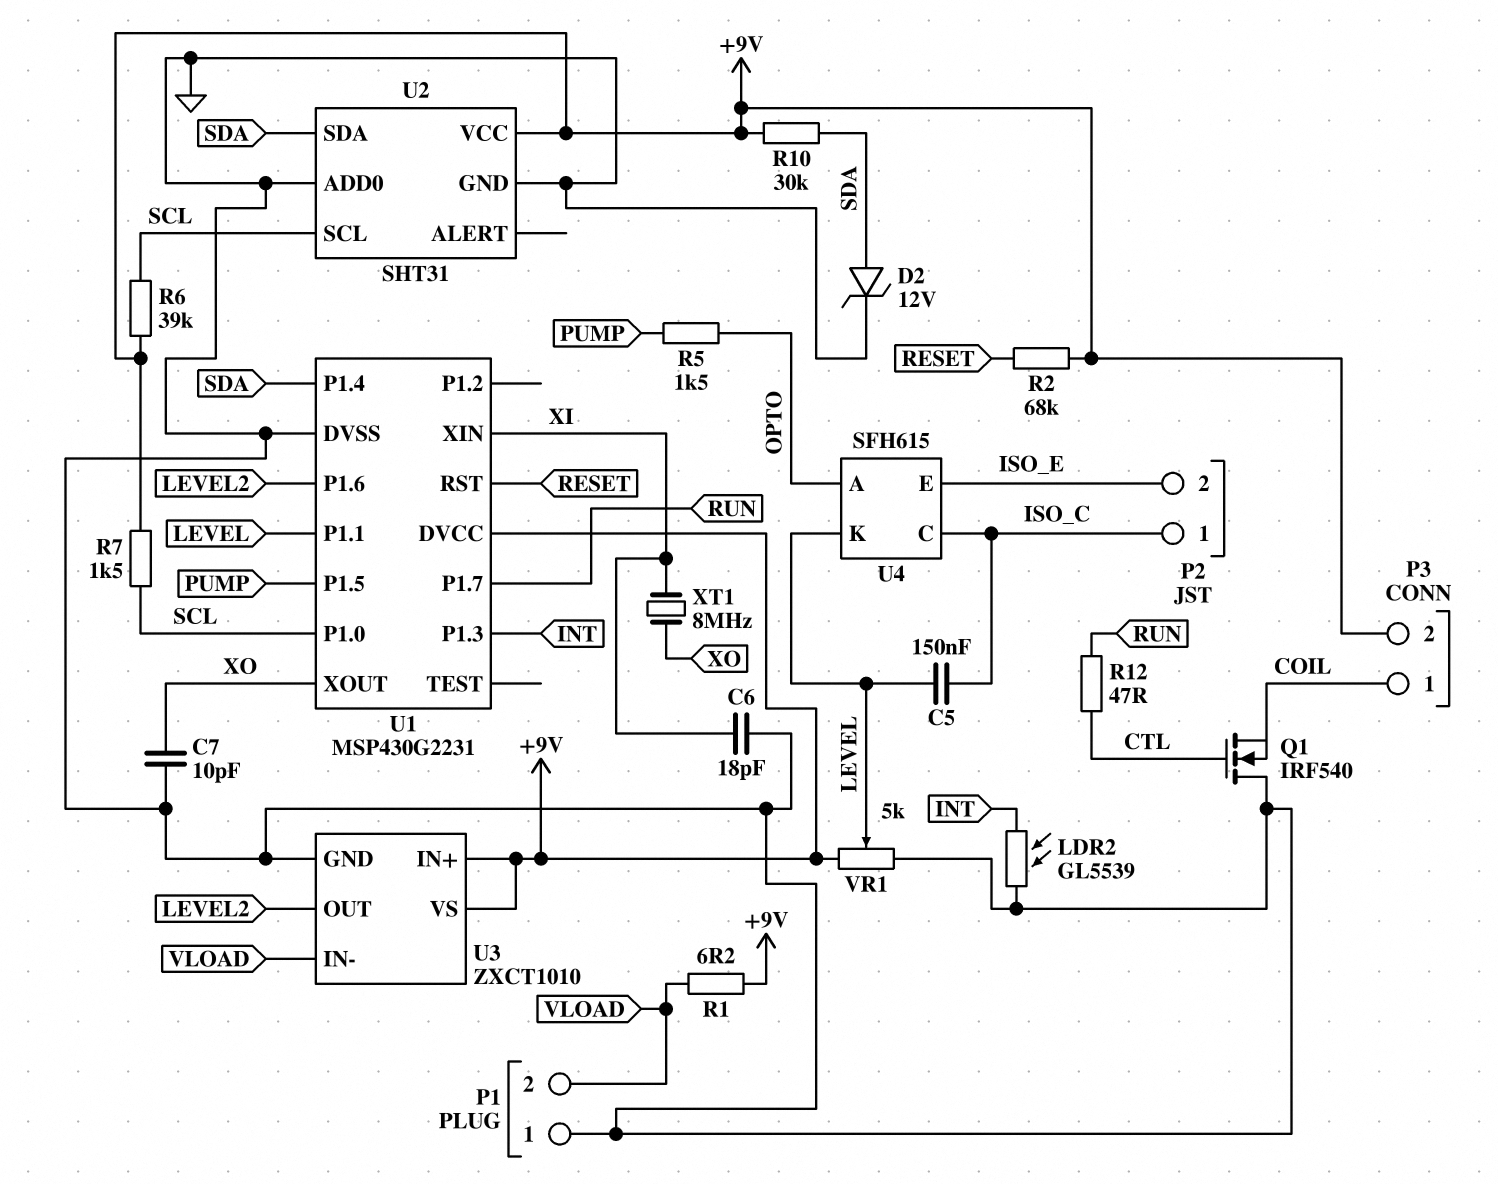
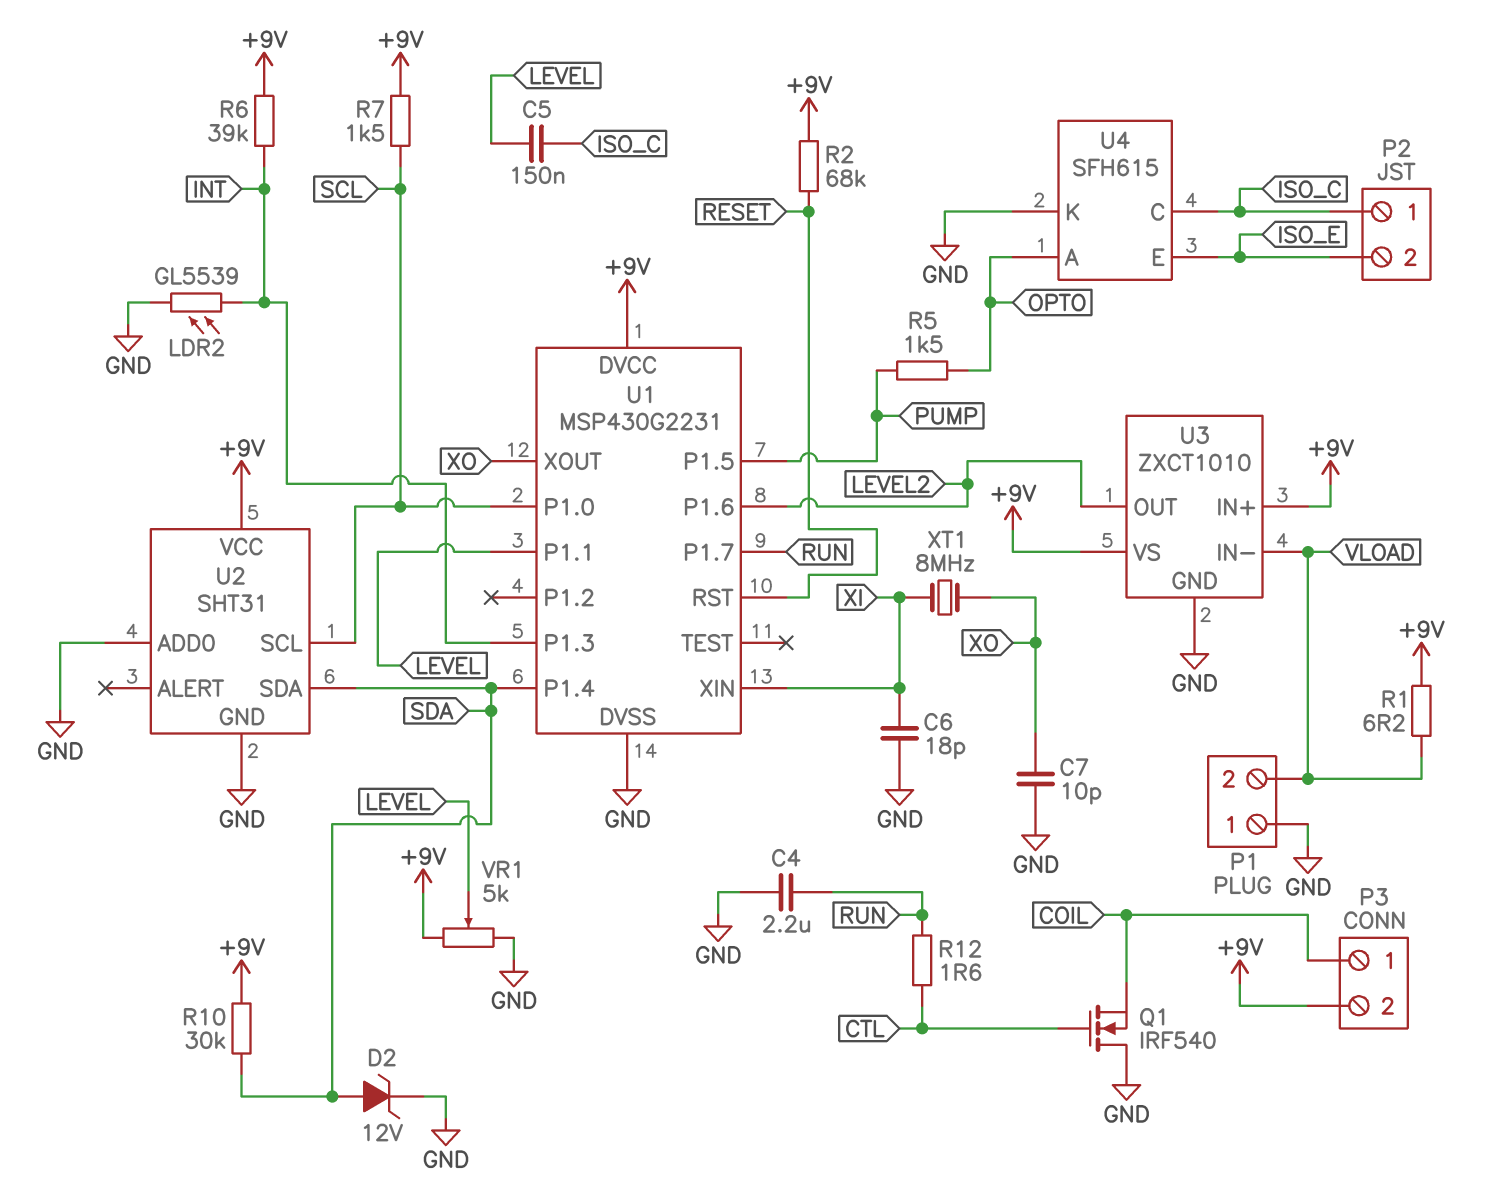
C4: none -> 2.2uF (GND, RUN)
R6: 39k (+9V, SCL) -> 39k (+9V, INT)
R12: 47 (CTL, RUN) -> 1.6 (CTL, RUN)
U4 pin K: LEVEL -> GND

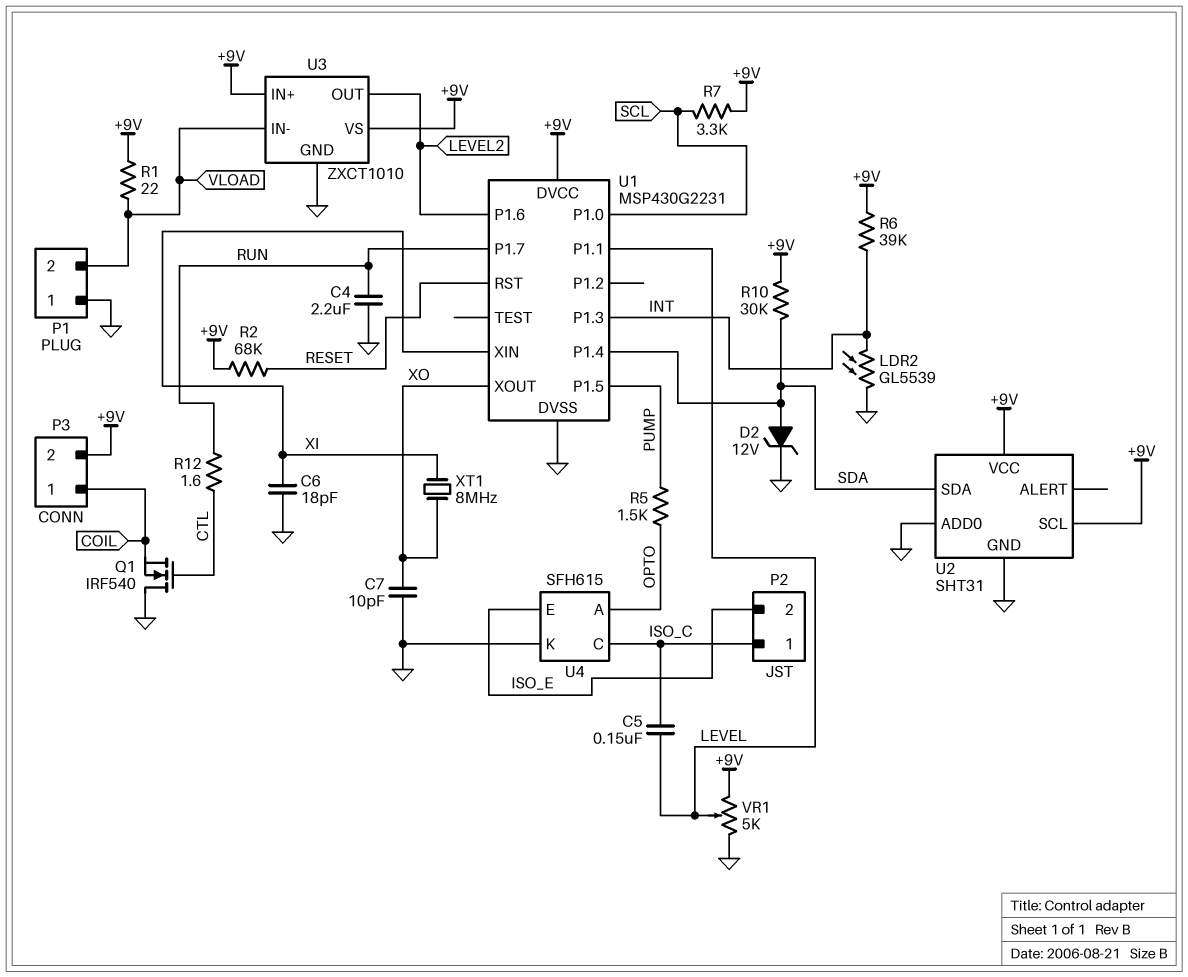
R1: 6.2 (+9V, VLOAD) -> 22 (+9V, VLOAD)
R7: 1.5k (+9V, SCL) -> 3.3k (+9V, SCL)
U2 pin SCL: SCL -> +9V

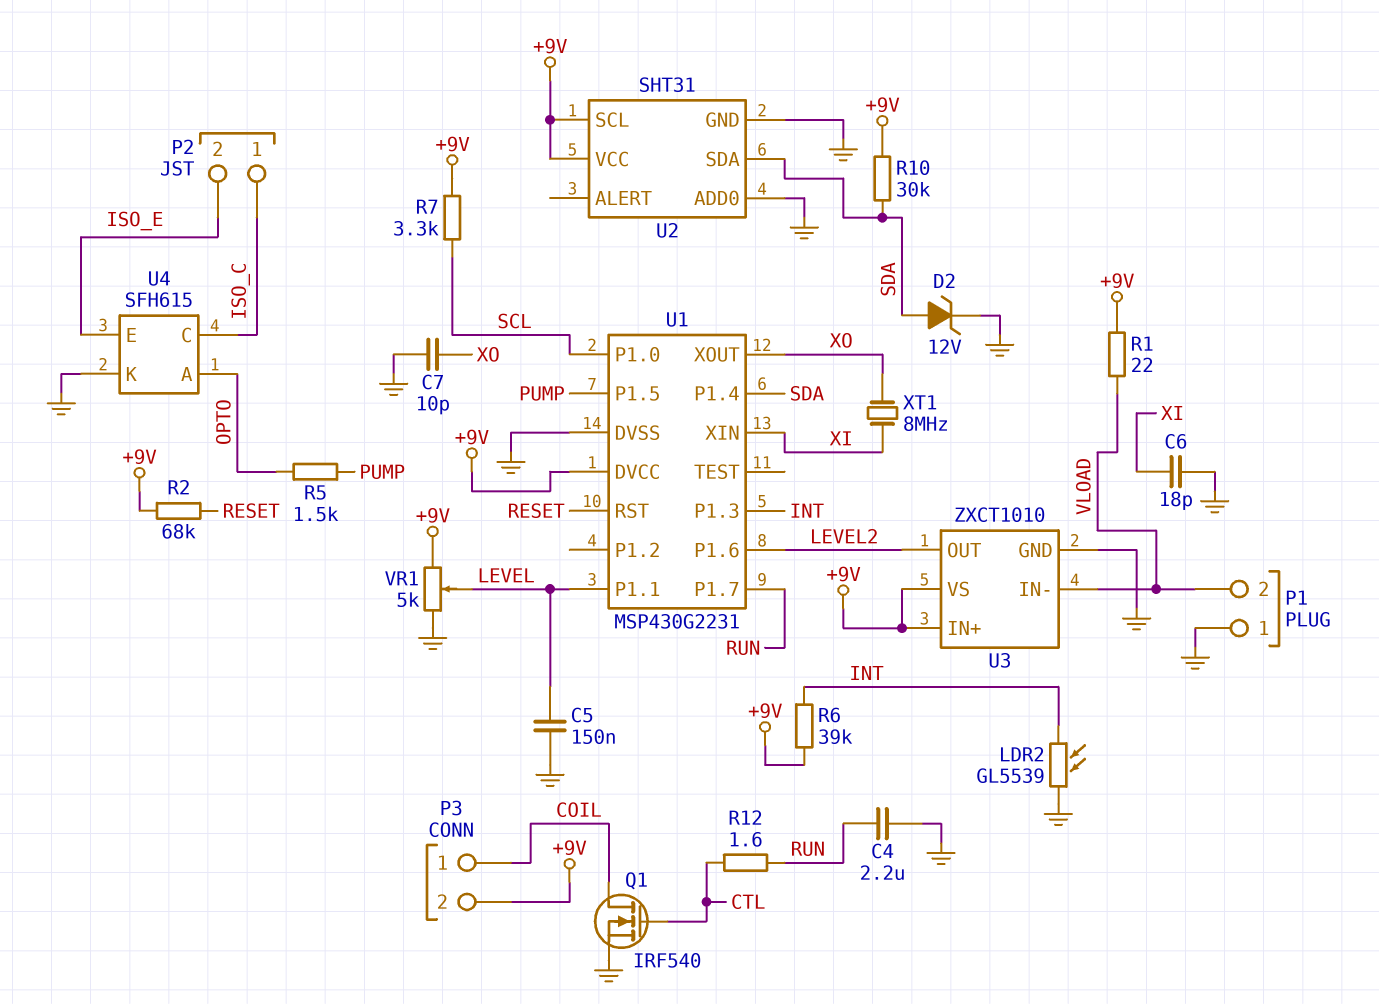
C5: 150nF (ISO_C, LEVEL) -> 150nF (GND, LEVEL)
Q1: NMOS IRF540 (G CTL, D GND, S COIL) -> NMOS IRF540 (G CTL, D COIL, S GND)

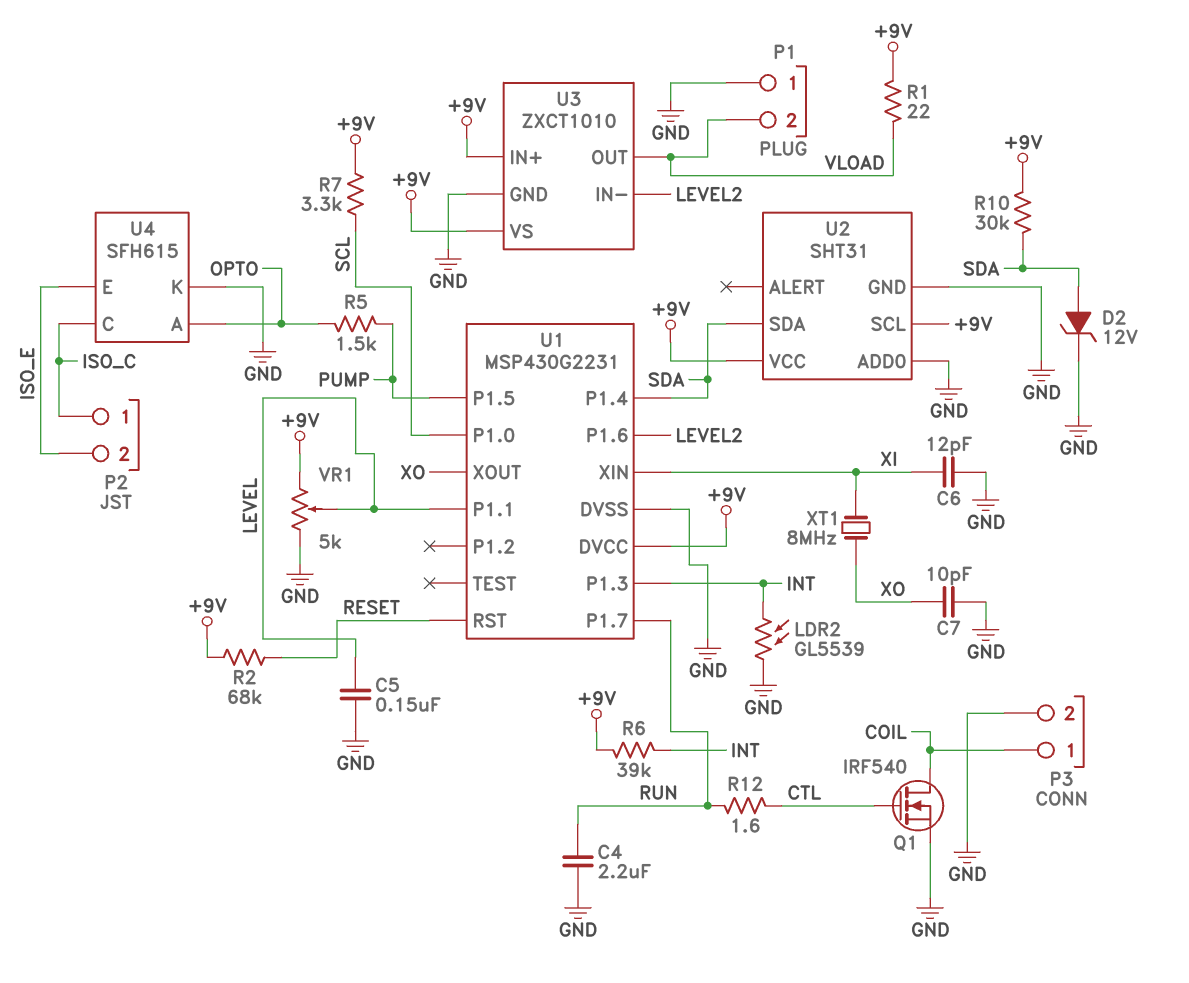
C6: 18pF (GND, XI) -> 12pF (GND, XI)
P3 pin 2: +9V -> GND
U3 pin IN-: VLOAD -> LEVEL2
U3 pin OUT: LEVEL2 -> VLOAD

